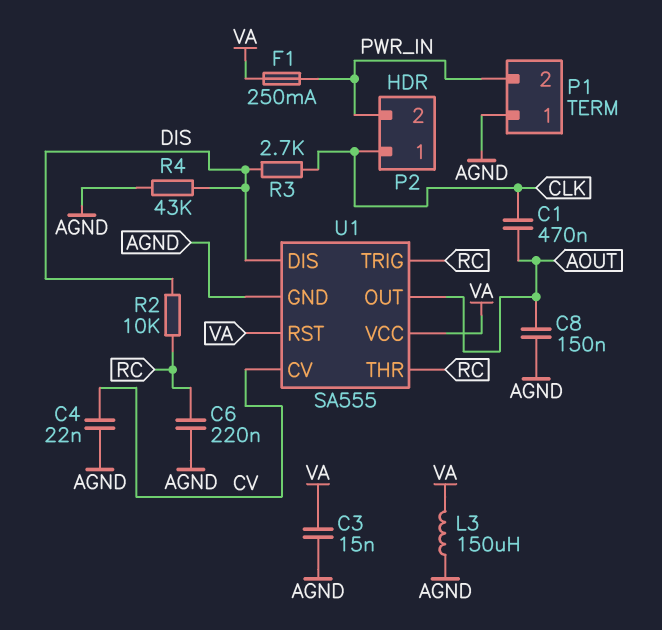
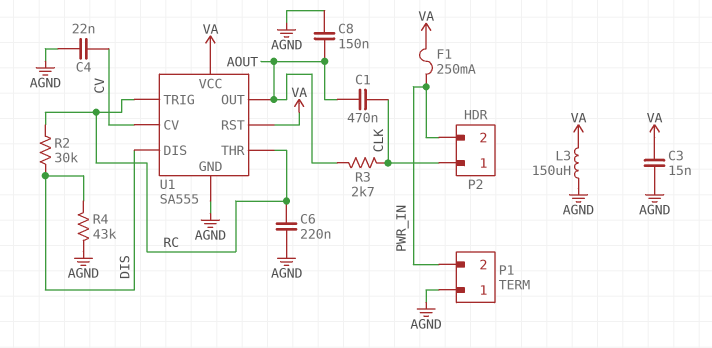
R2: 10k (DIS, RC) -> 30k (DIS, RC)
R3: 2.7k (CLK, DIS) -> 2.7k (AOUT, CLK)

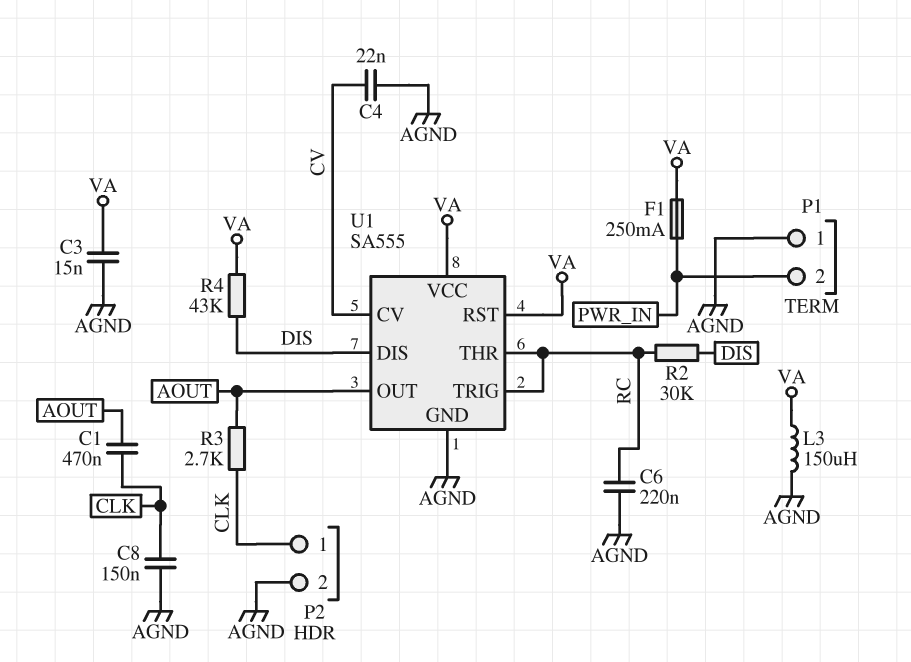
C8: 150nF (AGND, AOUT) -> 150nF (AGND, CLK)
P2 pin 2: PWR_IN -> AGND
R4: 43k (AGND, DIS) -> 43k (DIS, VA)

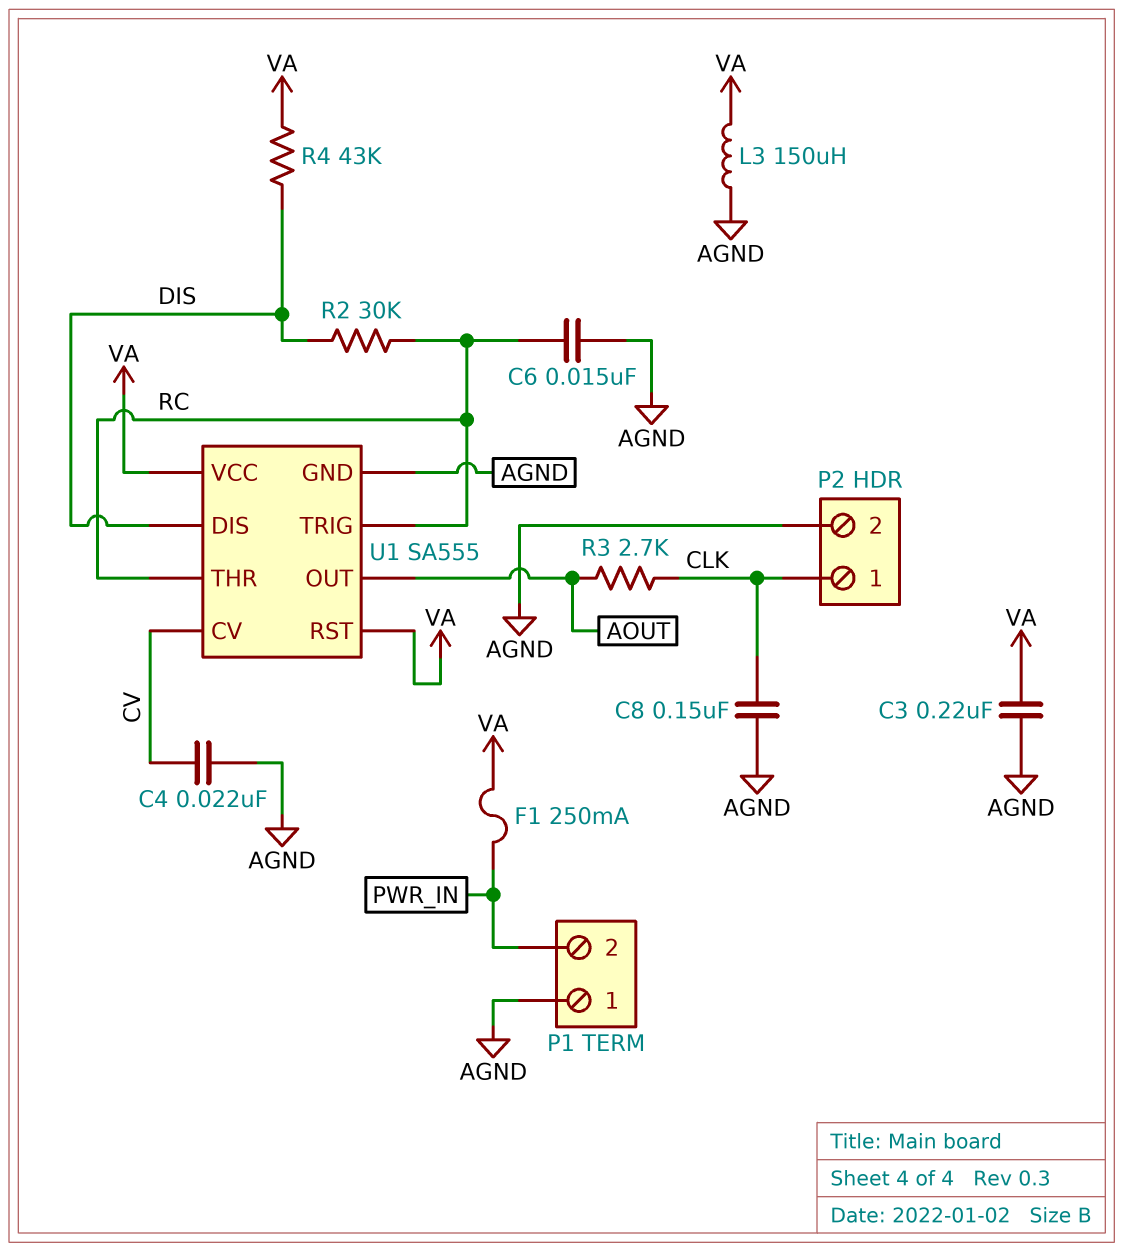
C1: 470nF (AOUT, CLK) -> none
C3: 15nF (AGND, VA) -> 220nF (AGND, VA)
C6: 220nF (AGND, RC) -> 15nF (AGND, RC)

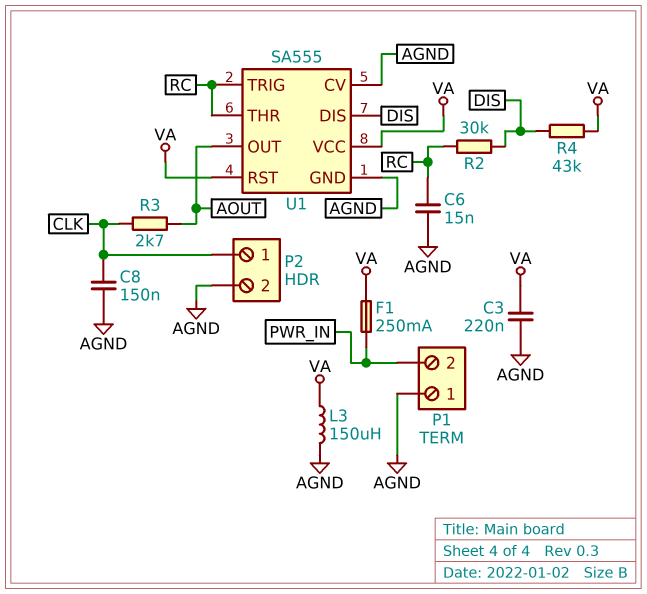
C4: 22nF (AGND, CV) -> none
U1 pin CV: CV -> AGND

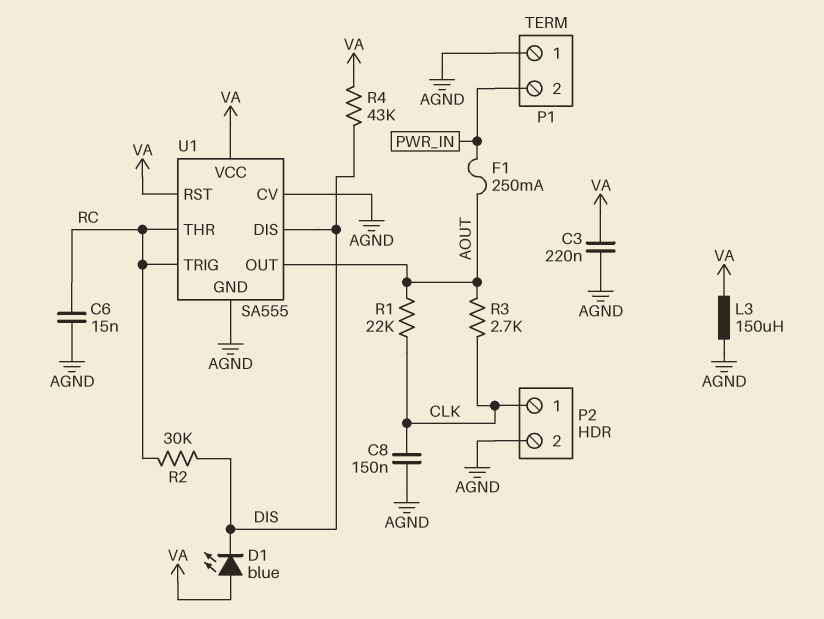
D1: none -> LED blue (A VA, K DIS)
F1: 250mA (PWR_IN, VA) -> 250mA (AOUT, PWR_IN)
R1: none -> 22k (AOUT, CLK)

